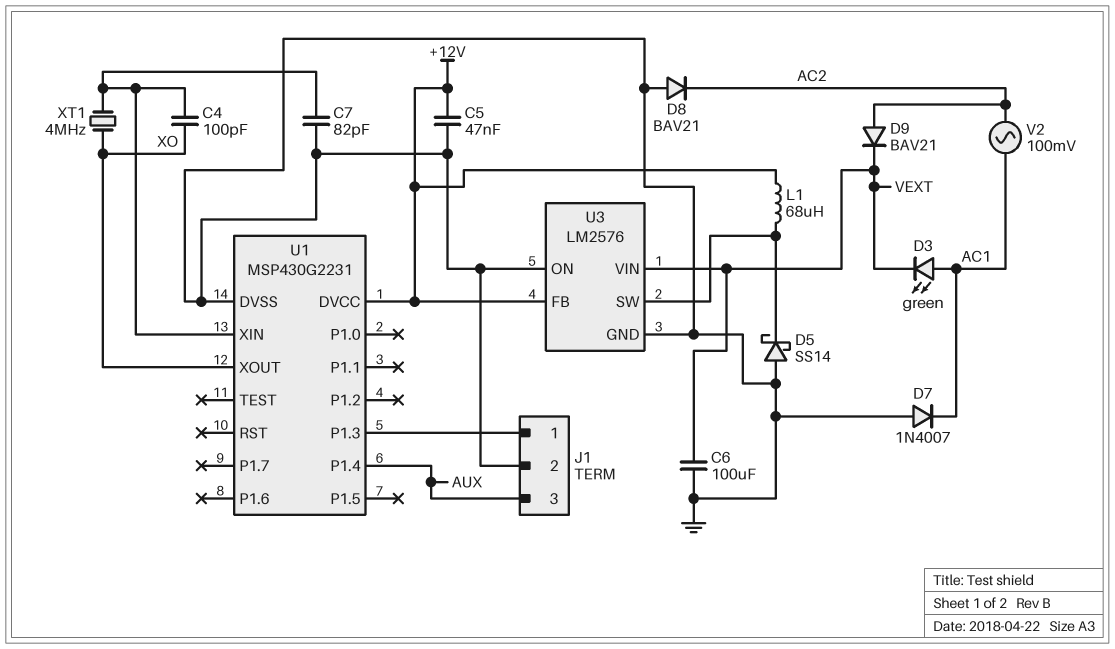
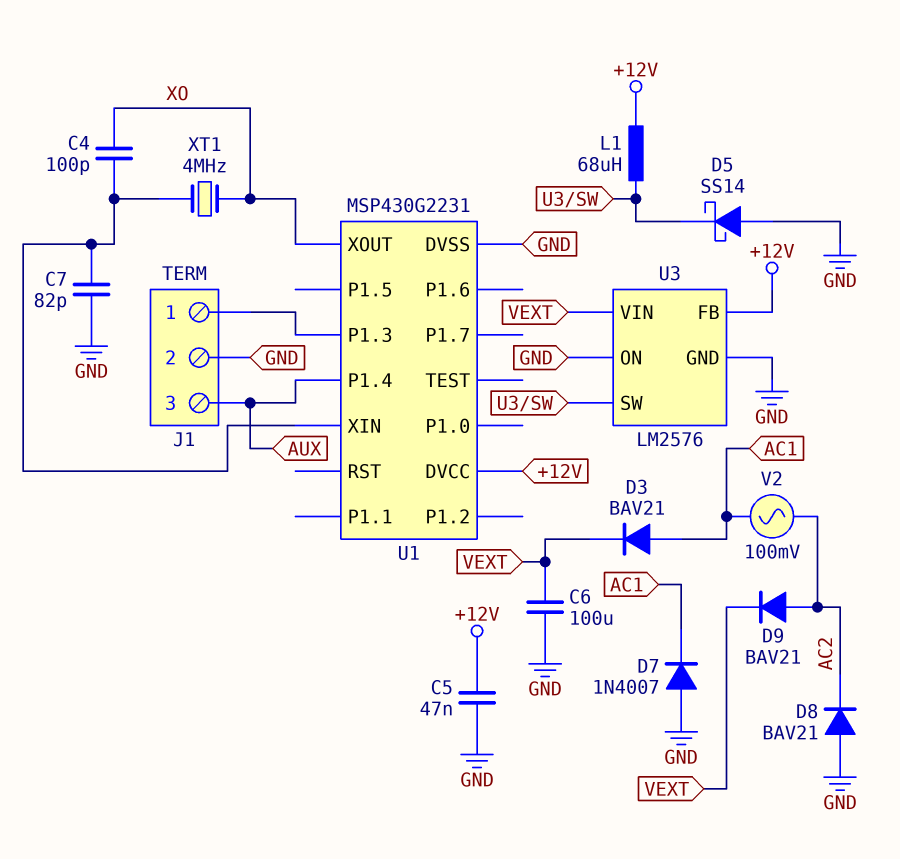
D3: LED green (A AC1, K VEXT) -> diode BAV21 (A AC1, K VEXT)

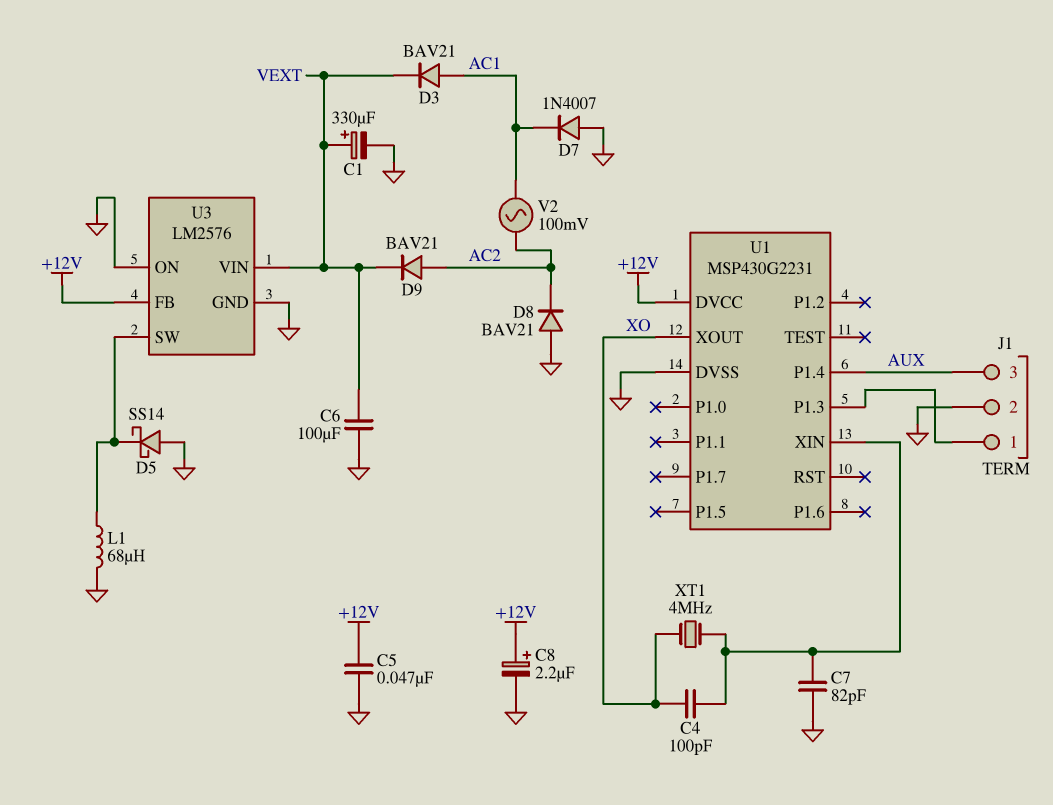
C1: none -> 330uF (plus VEXT, minus GND)
C8: none -> 2.2uF (plus +12V, minus GND)
L1: 68uH (+12V, U3/SW) -> 68uH (GND, U3/SW)

